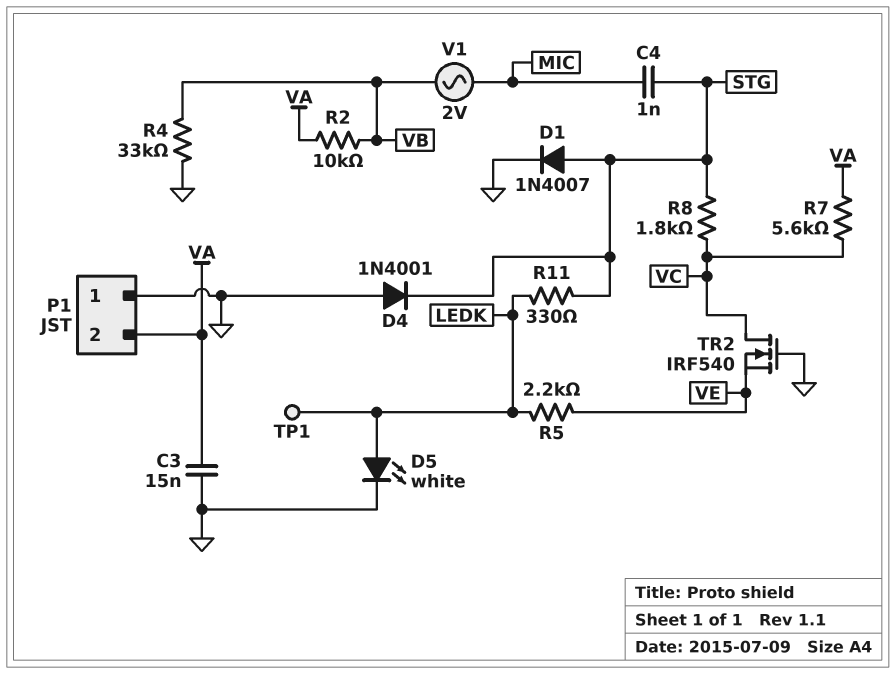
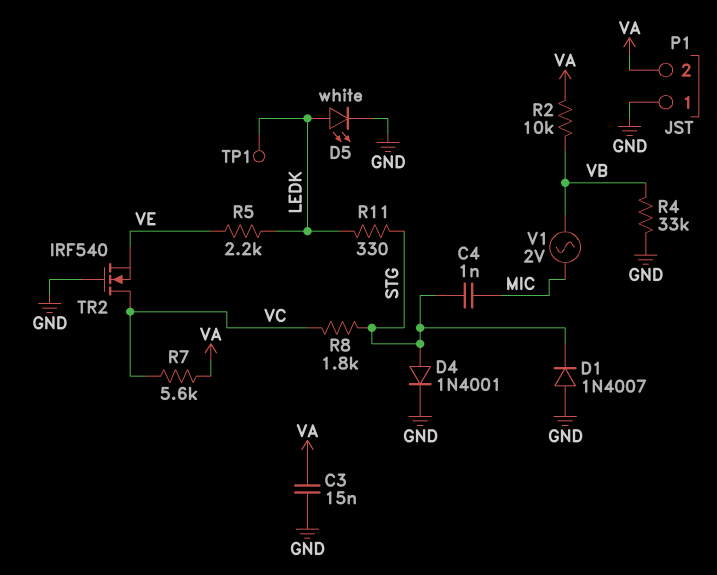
D1: diode 1N4007 (A STG, K GND) -> diode 1N4007 (A GND, K STG)
D4: diode 1N4001 (A GND, K STG) -> diode 1N4001 (A STG, K GND)

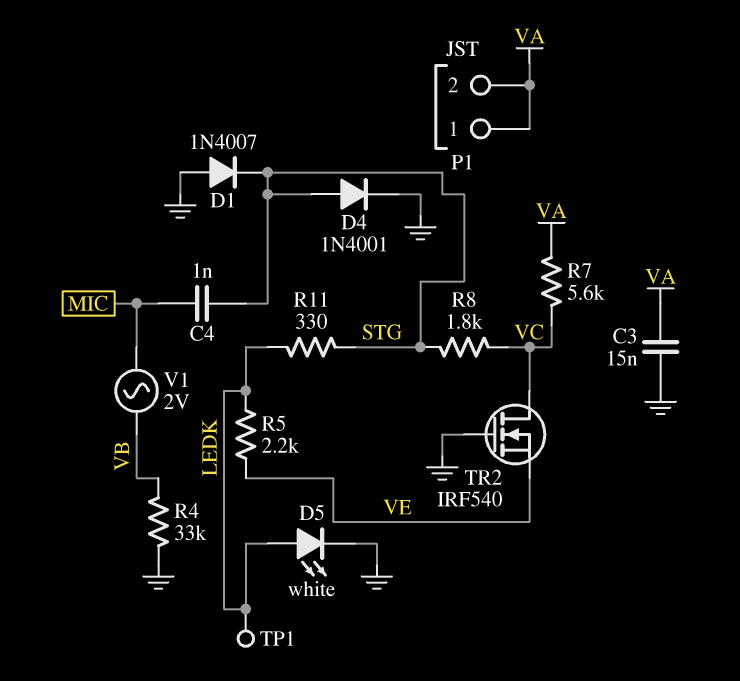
P1 pin 1: GND -> VA
R2: 10k (VA, VB) -> none

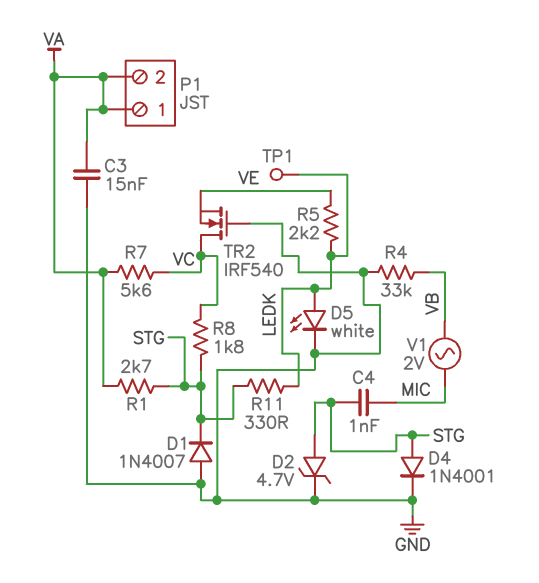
D2: none -> zener 4.7V (A STG, K GND)
R1: none -> 2.7k (STG, VA)

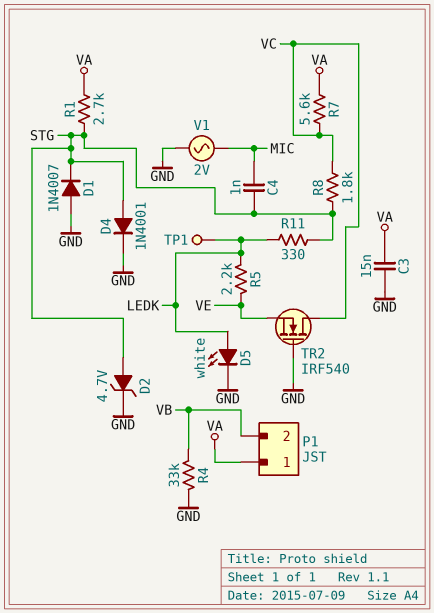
P1 pin 2: VA -> VB
V1: AC 2V (MIC, VB) -> AC 2V (GND, MIC)

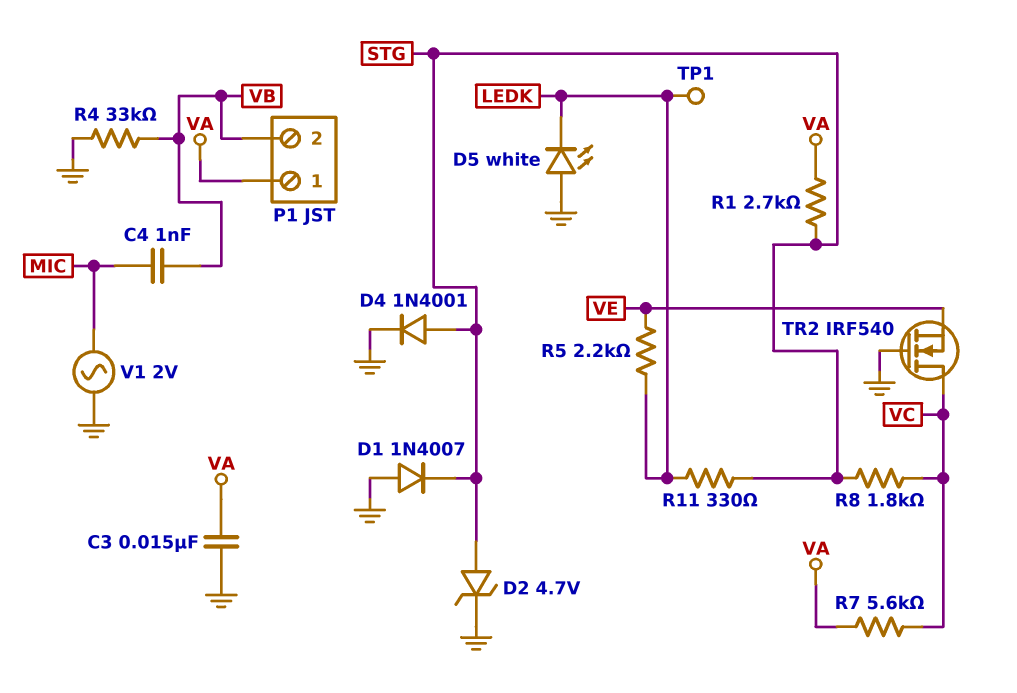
C4: 1nF (MIC, STG) -> 1nF (MIC, VB)
D5: LED white (A LEDK, K GND) -> LED white (A GND, K LEDK)

